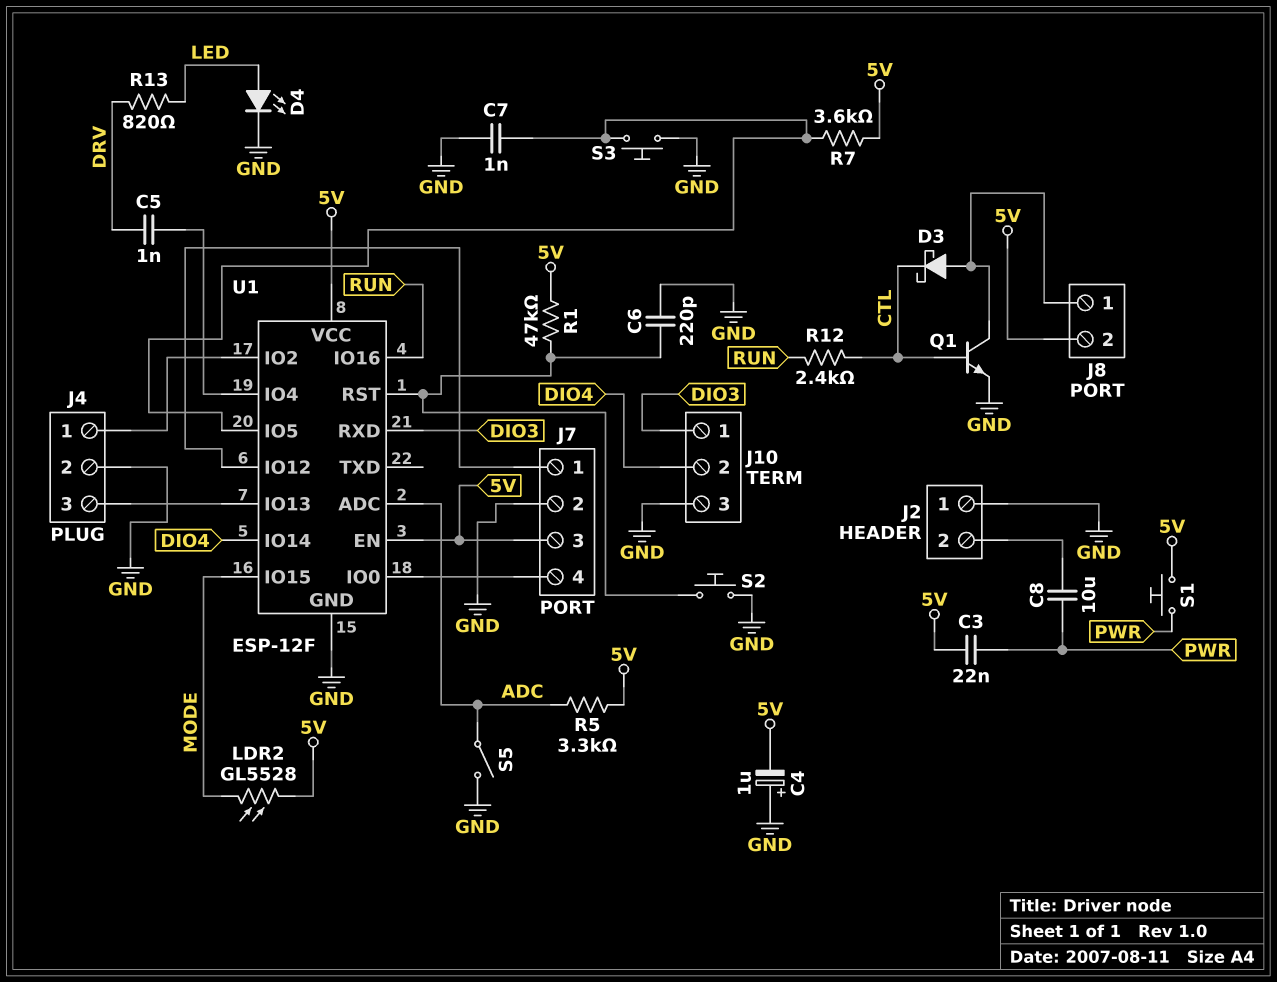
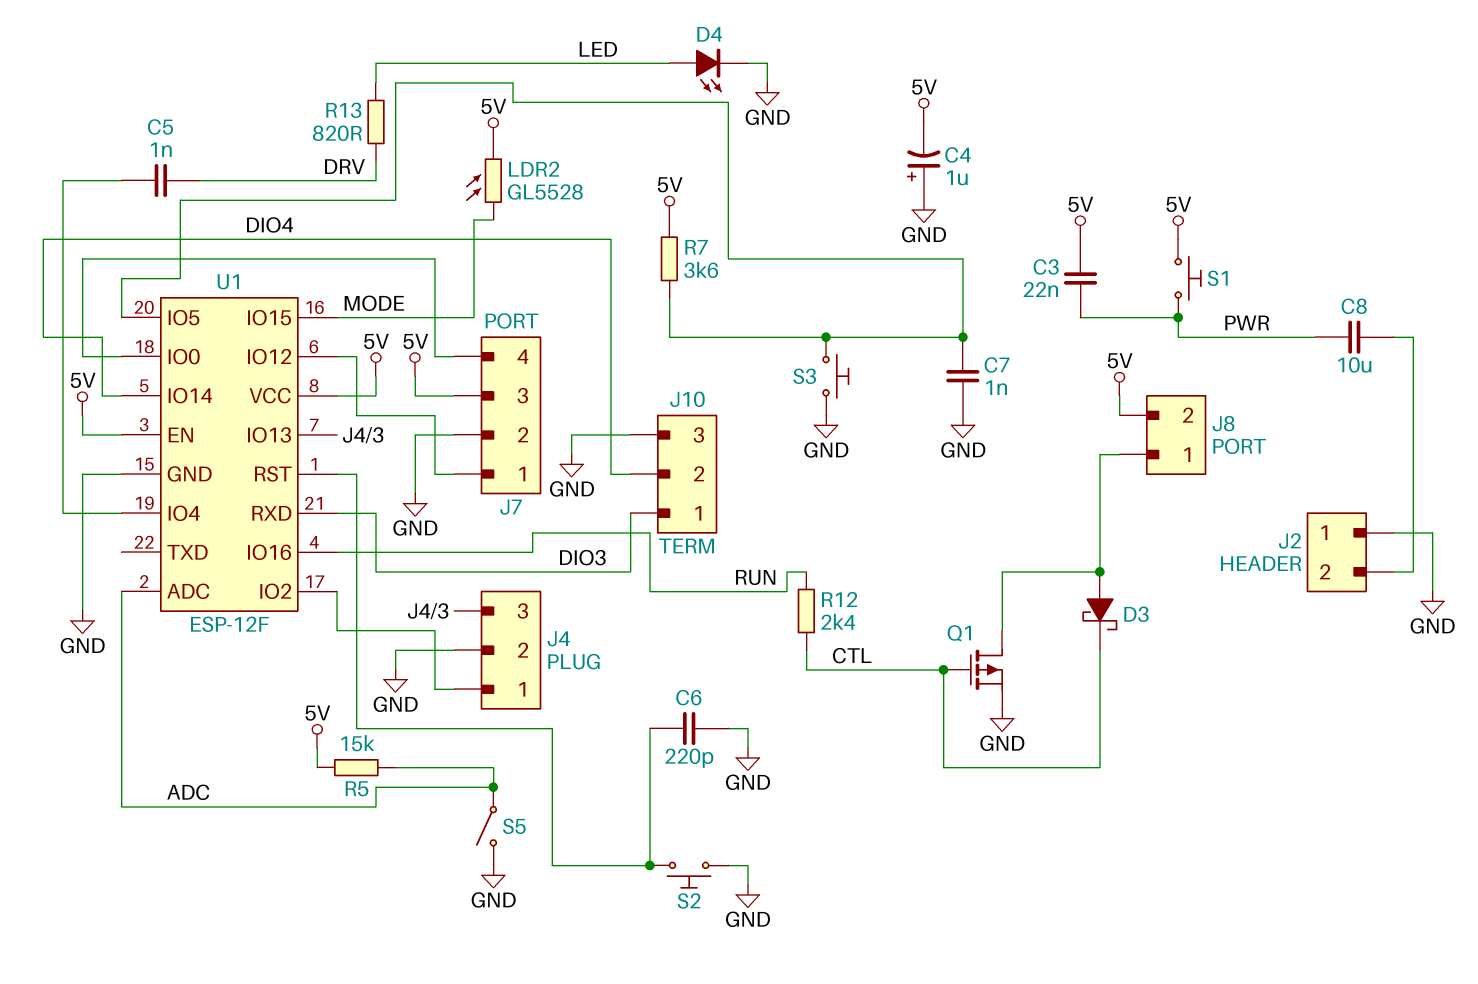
Q1: NPN (B CTL, C J8/1, E GND) -> PMOS (G CTL, D J8/1, S GND)
R1: 47k (5V, U1/RST) -> none
R5: 3.3k (5V, ADC) -> 15k (5V, ADC)

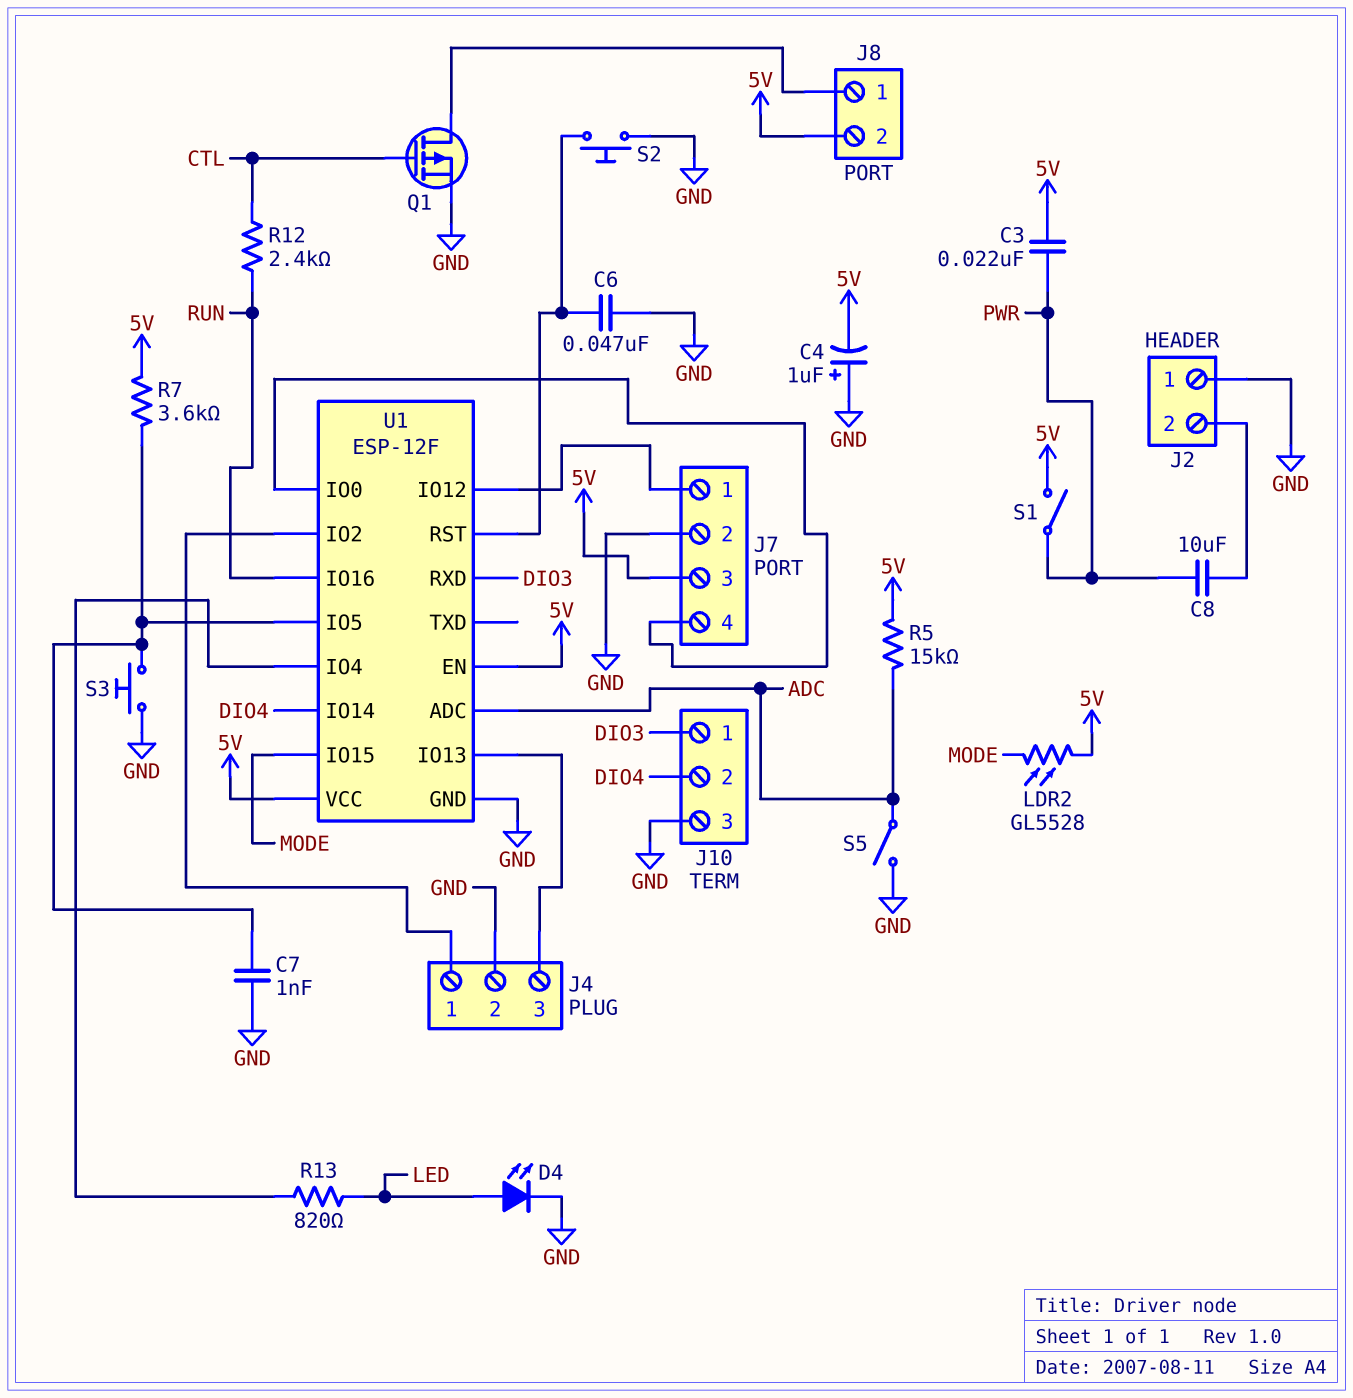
C5: 1nF (DRV, U1/IO4) -> none
C6: 220pF (GND, U1/RST) -> 47nF (GND, U1/RST)
D3: schottky (A J8/1, K CTL) -> none
R13: 820 (DRV, LED) -> 820 (LED, U1/IO4)
S1: button (5V, PWR) -> switch (5V, PWR)

